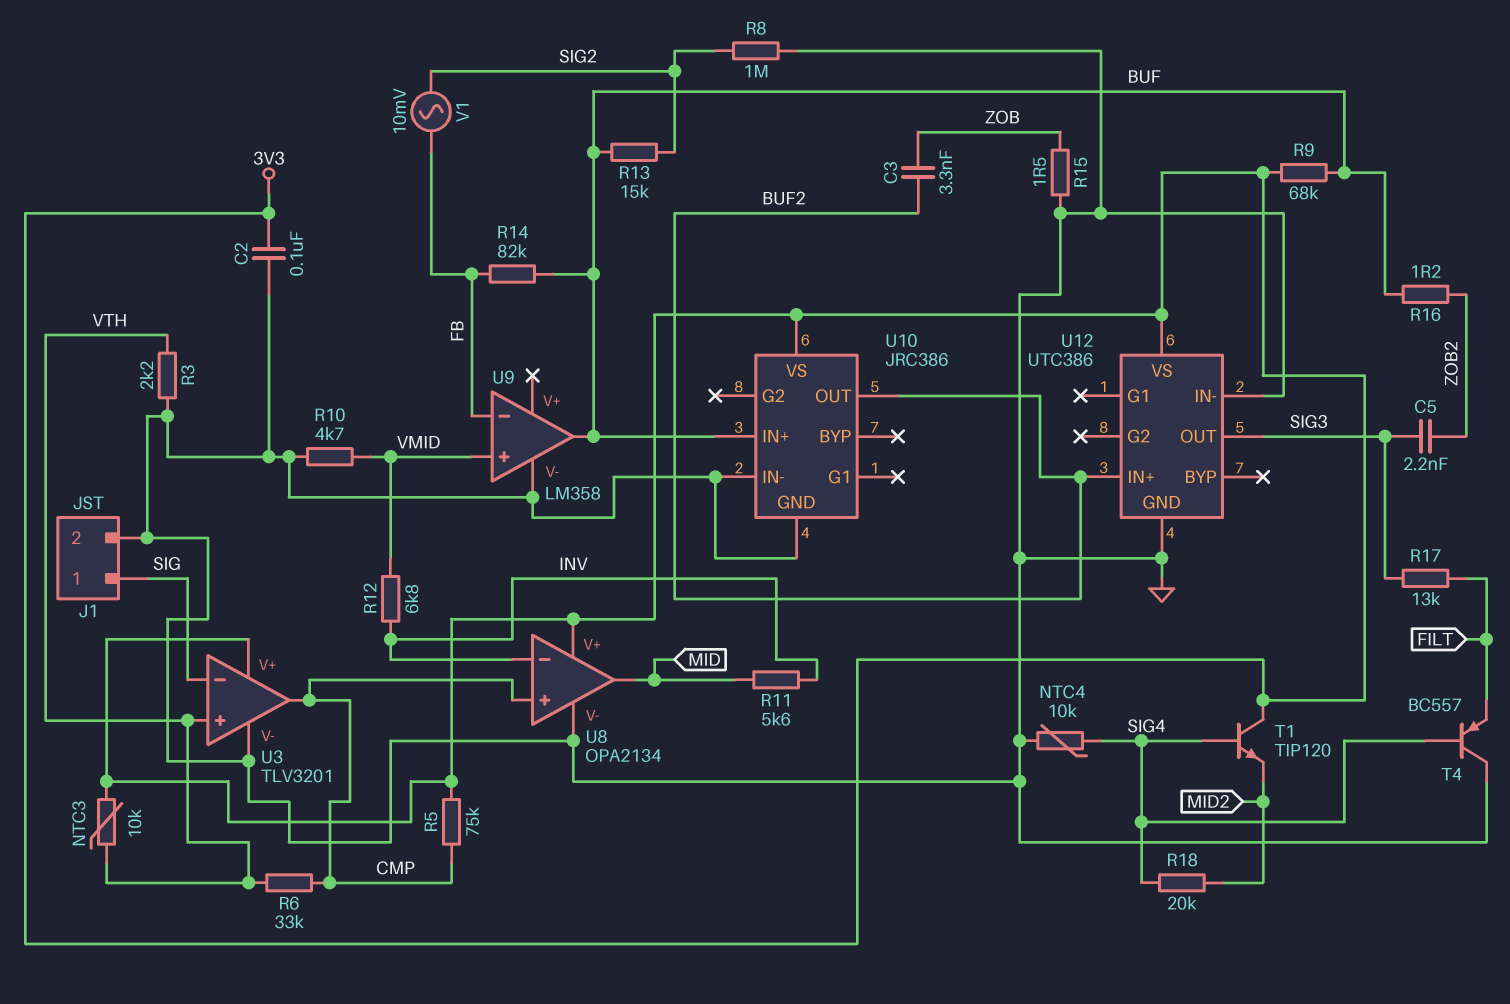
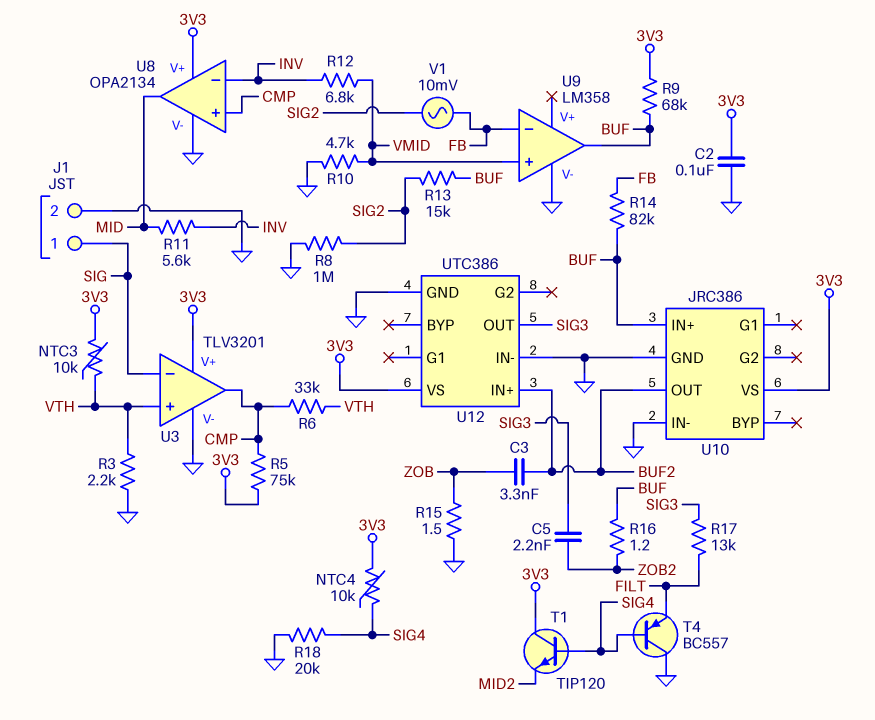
NTC4: 10k (GND, SIG4) -> 10k (3V3, SIG4)
R18: 20k (MID2, SIG4) -> 20k (GND, SIG4)

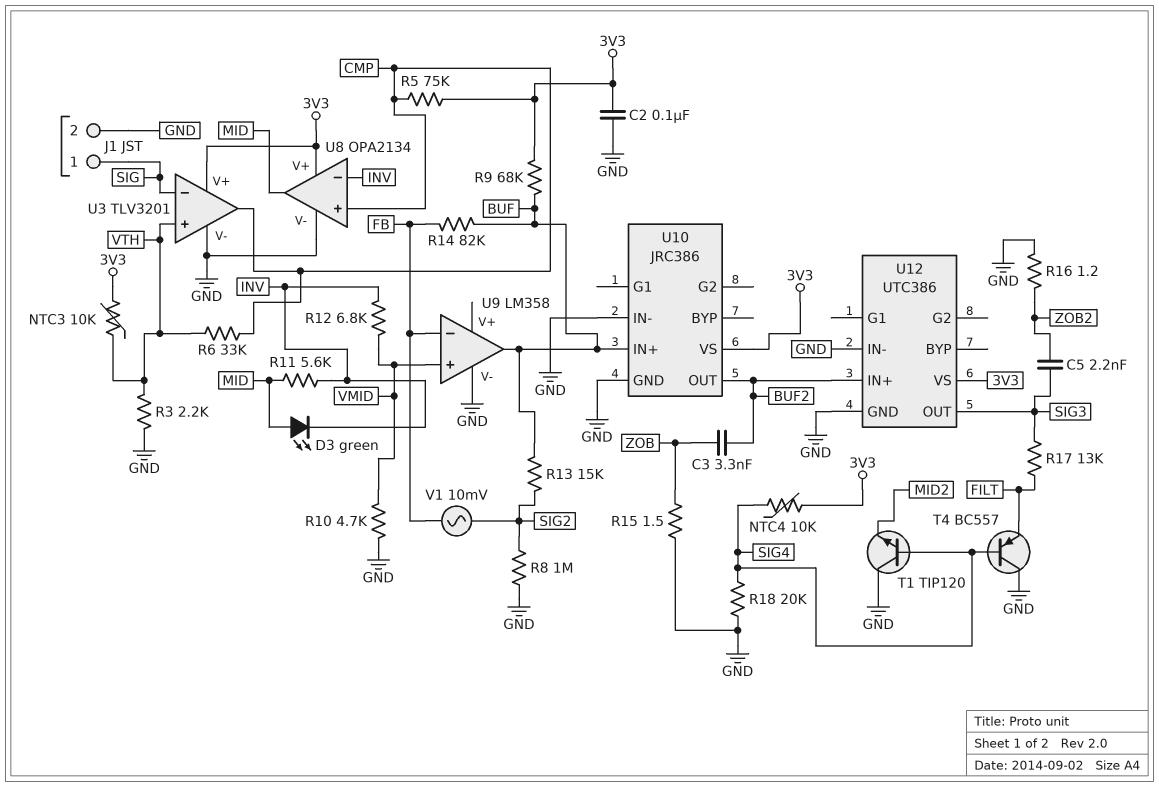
D3: none -> LED green (A MID, K INV)
R16: 1.2 (BUF, ZOB2) -> 1.2 (GND, ZOB2)
T1: NPN TIP120 (B SIG4, C 3V3, E MID2) -> NPN TIP120 (B SIG4, C GND, E MID2)

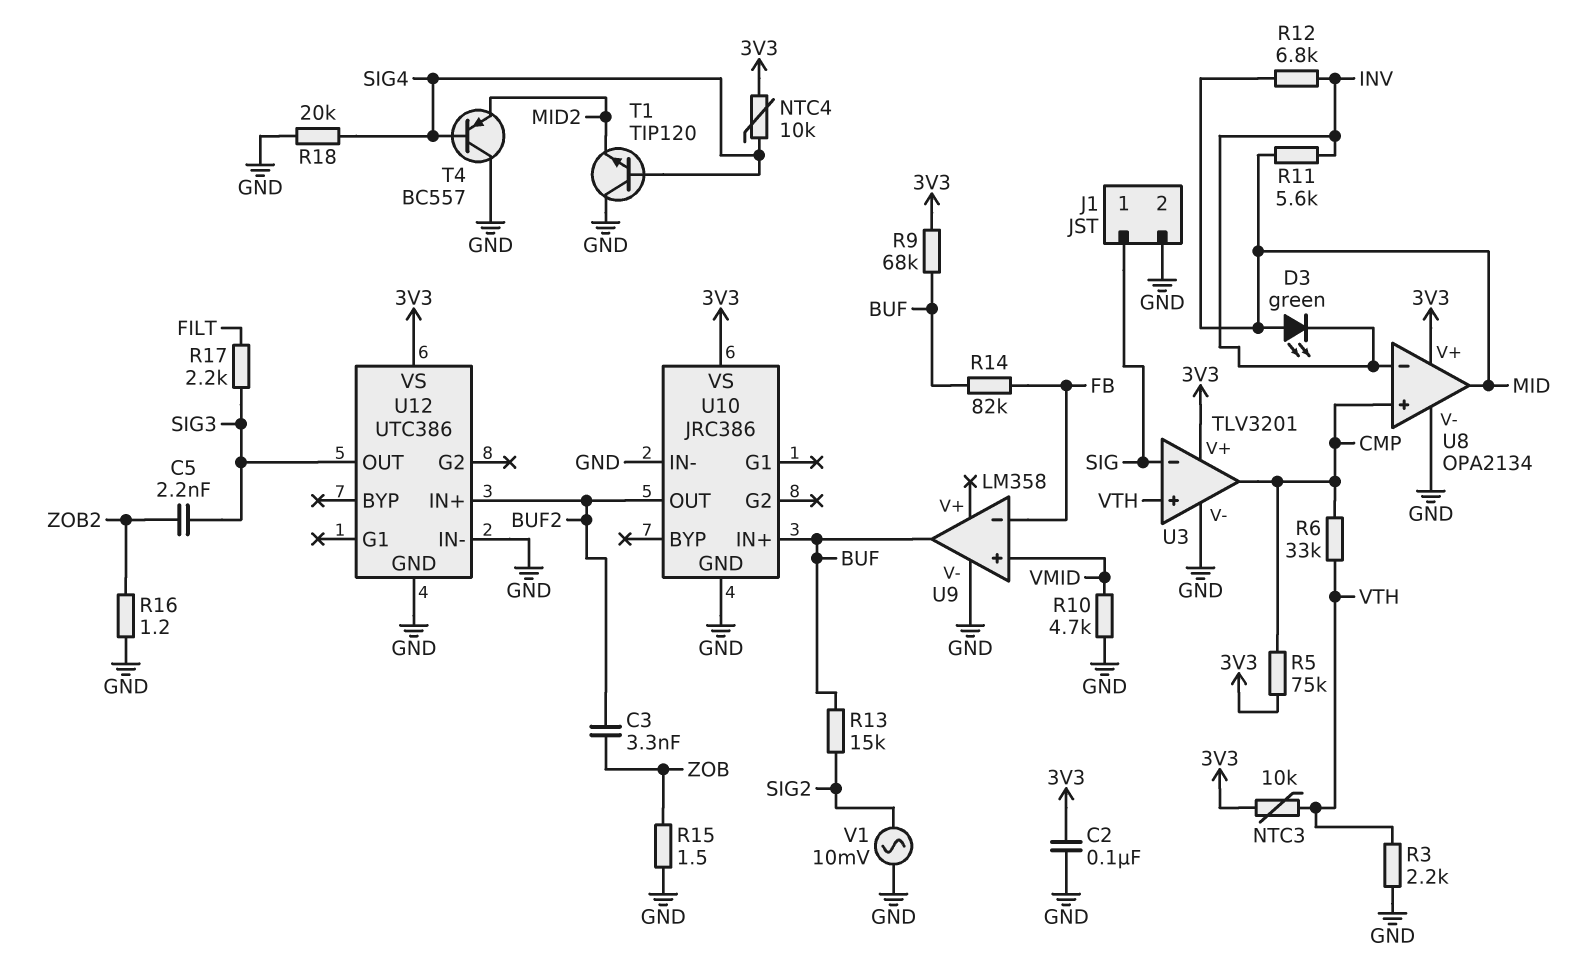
R8: 1M (GND, SIG2) -> none
R12: 6.8k (INV, VMID) -> 6.8k (INV, MID)
R17: 13k (FILT, SIG3) -> 2.2k (FILT, SIG3)
T4: PNP BC557 (B SIG4, C GND, E FILT) -> PNP BC557 (B SIG4, C GND, E MID2)
V1: AC 10mV (FB, SIG2) -> AC 10mV (GND, SIG2)

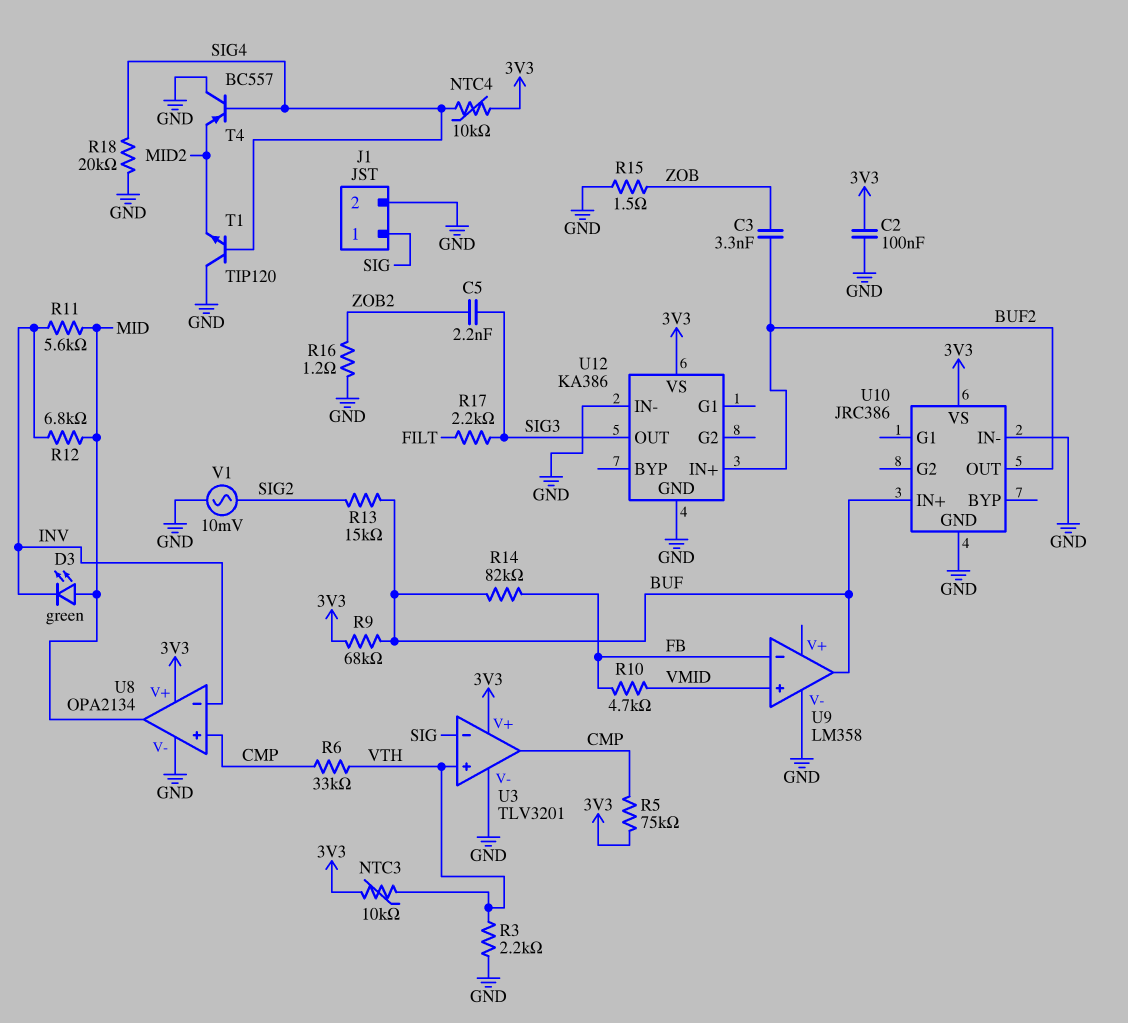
R10: 4.7k (GND, VMID) -> 4.7k (FB, VMID)
U12: UTC386 -> KA386

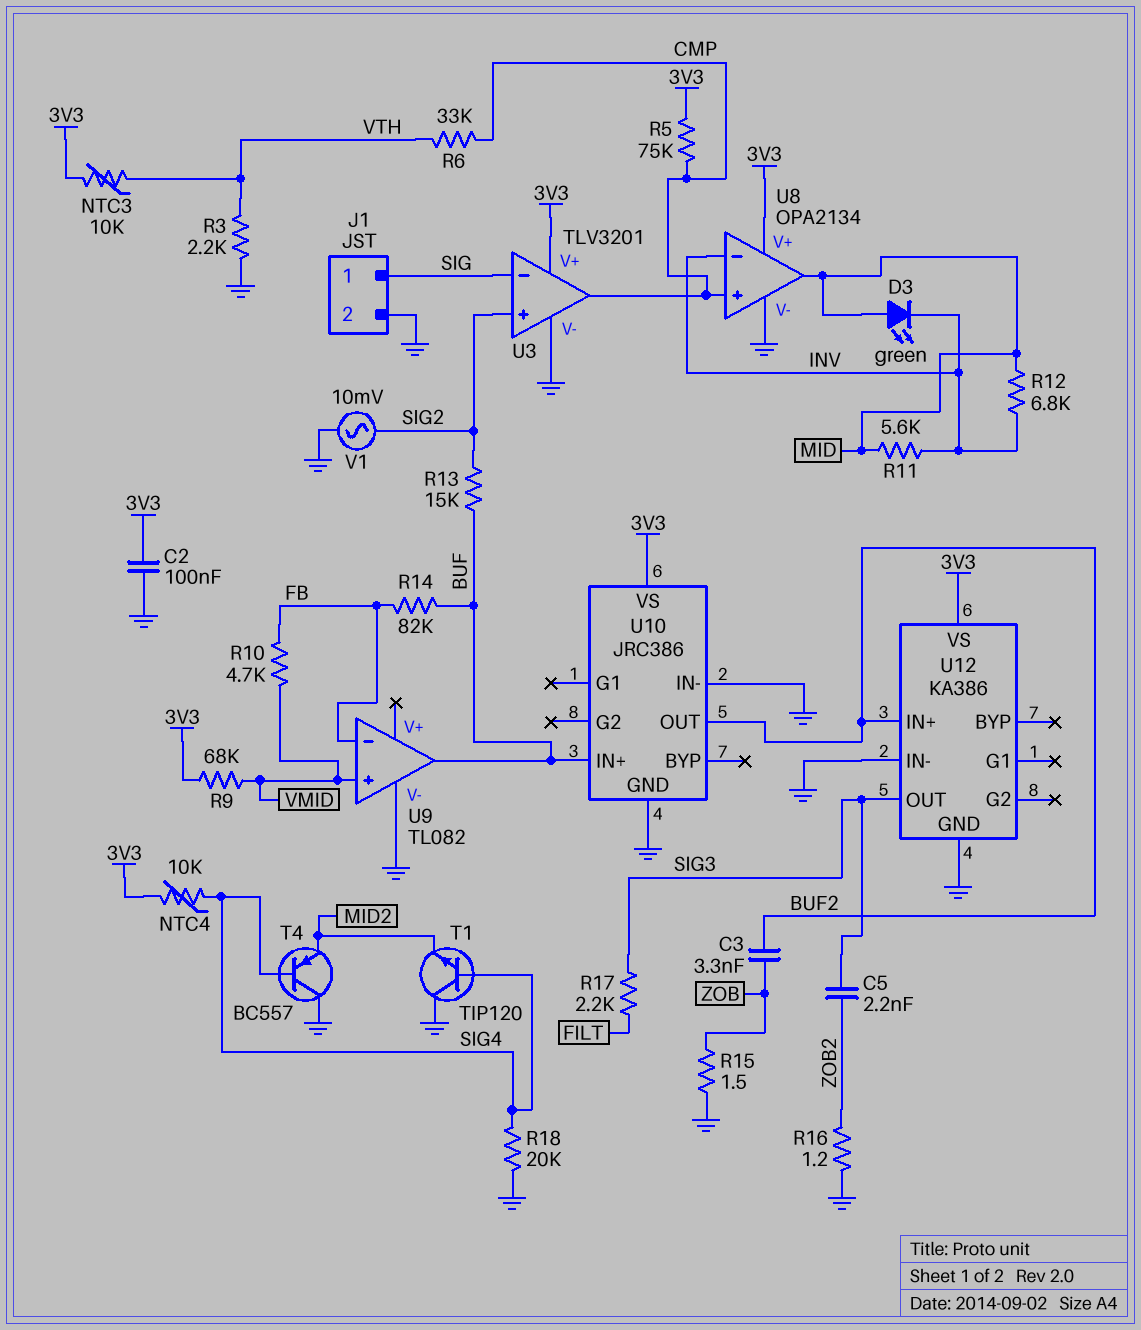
R9: 68k (3V3, BUF) -> 68k (3V3, VMID)
U3 pin in+: VTH -> SIG2
U9: LM358 -> TL082

